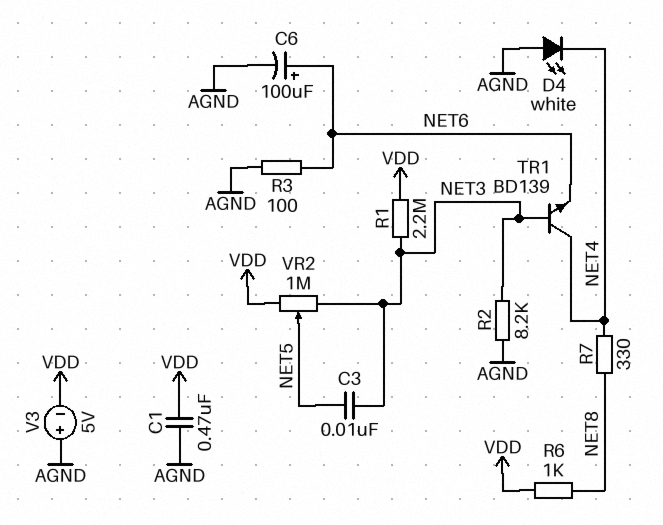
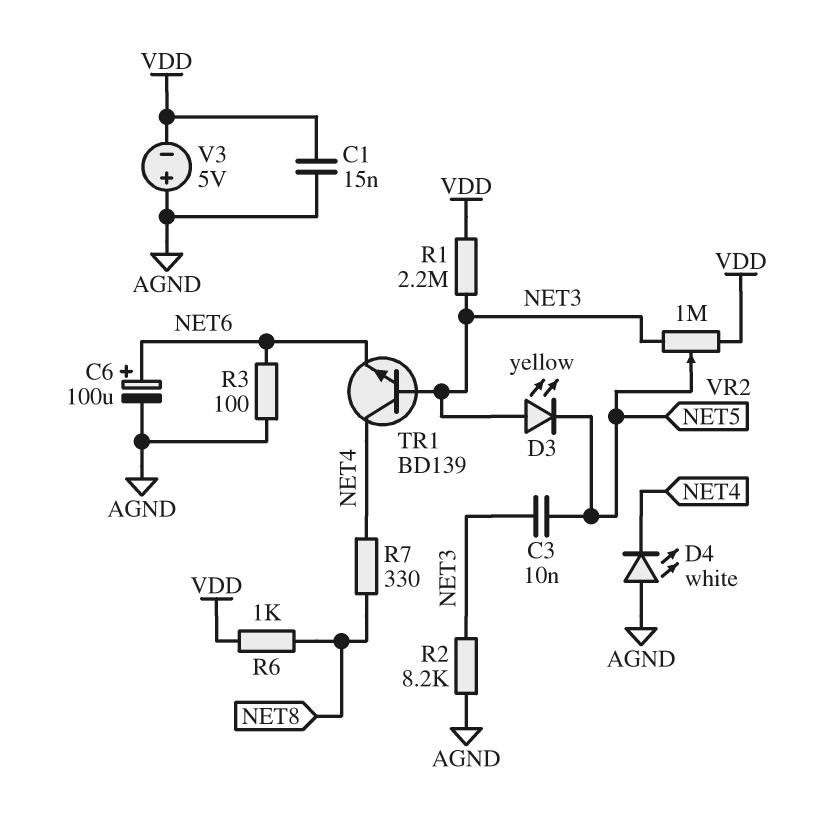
C1: 470nF (AGND, VDD) -> 15nF (AGND, VDD)
D3: none -> LED yellow (A NET3, K NET5)

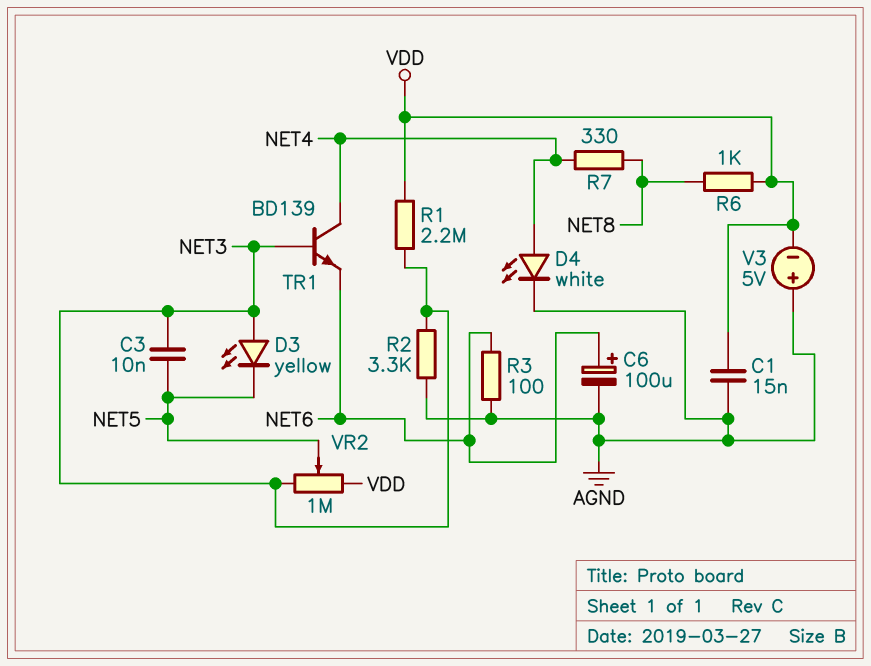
D4: LED white (A AGND, K NET4) -> LED white (A NET4, K AGND)
R2: 8.2k (AGND, NET3) -> 3.3k (AGND, NET3)

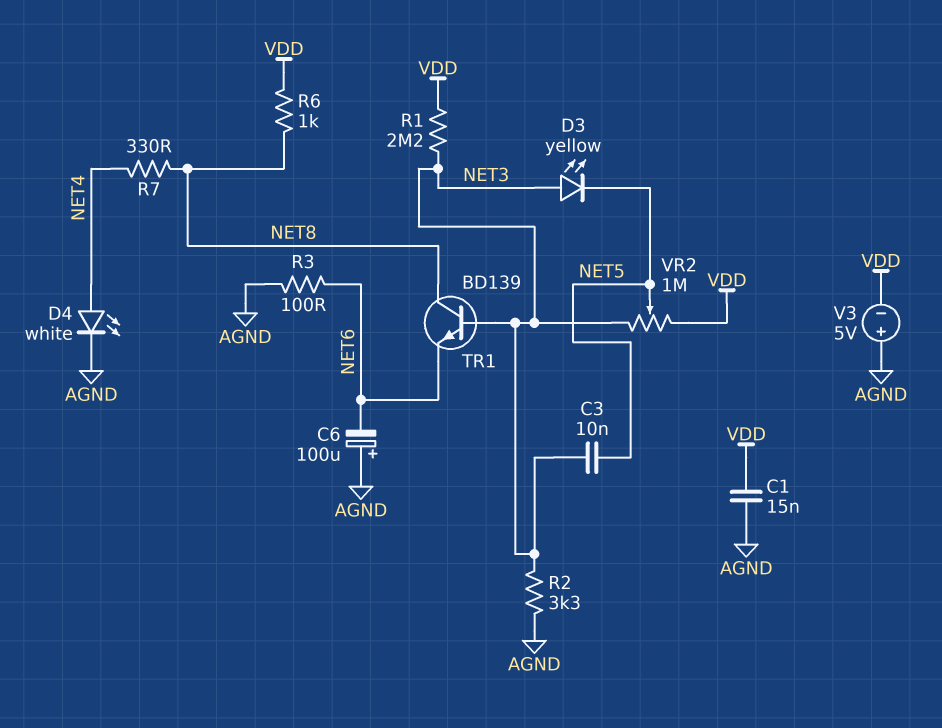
C6: 100uF (plus NET6, minus AGND) -> 100uF (plus AGND, minus NET6)
TR1: NPN BD139 (B NET3, C NET4, E NET6) -> NPN BD139 (B NET3, C NET8, E NET6)

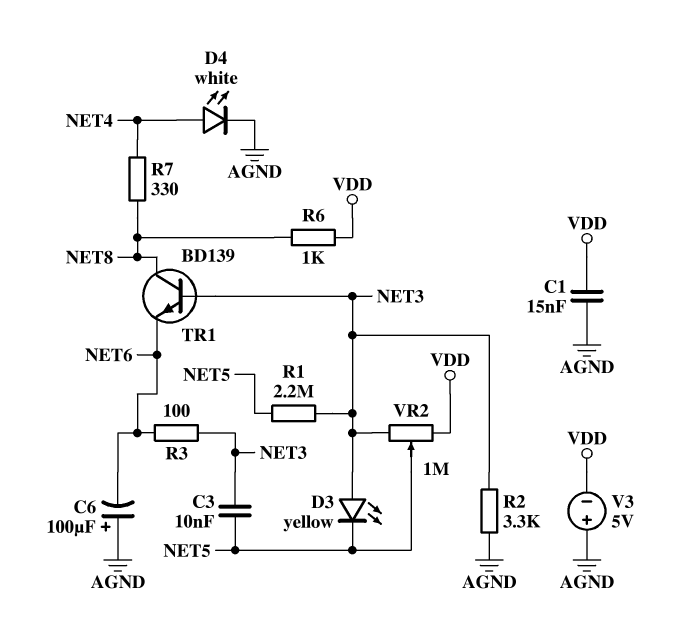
R1: 2.2M (NET3, VDD) -> 2.2M (NET3, NET5)
R3: 100 (AGND, NET6) -> 100 (NET3, NET6)

